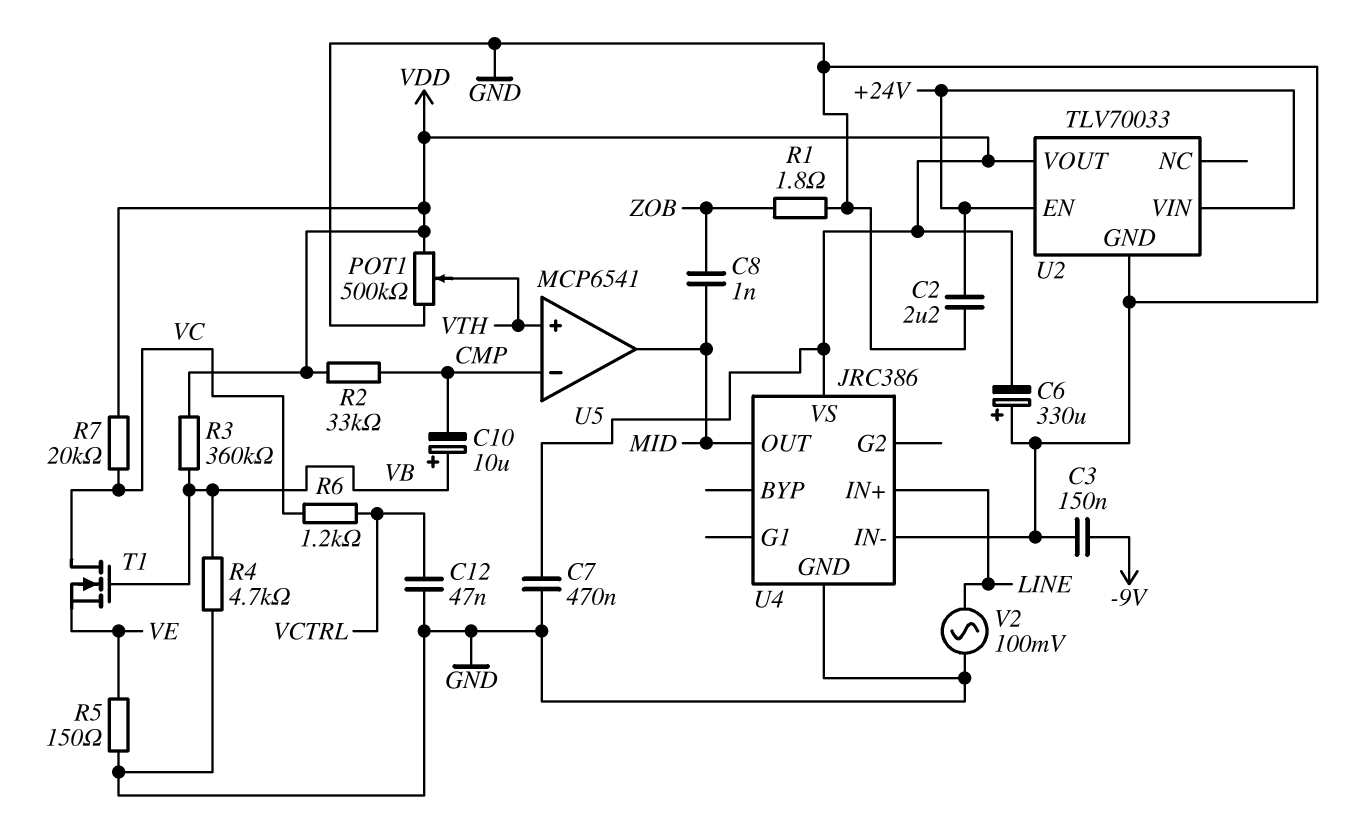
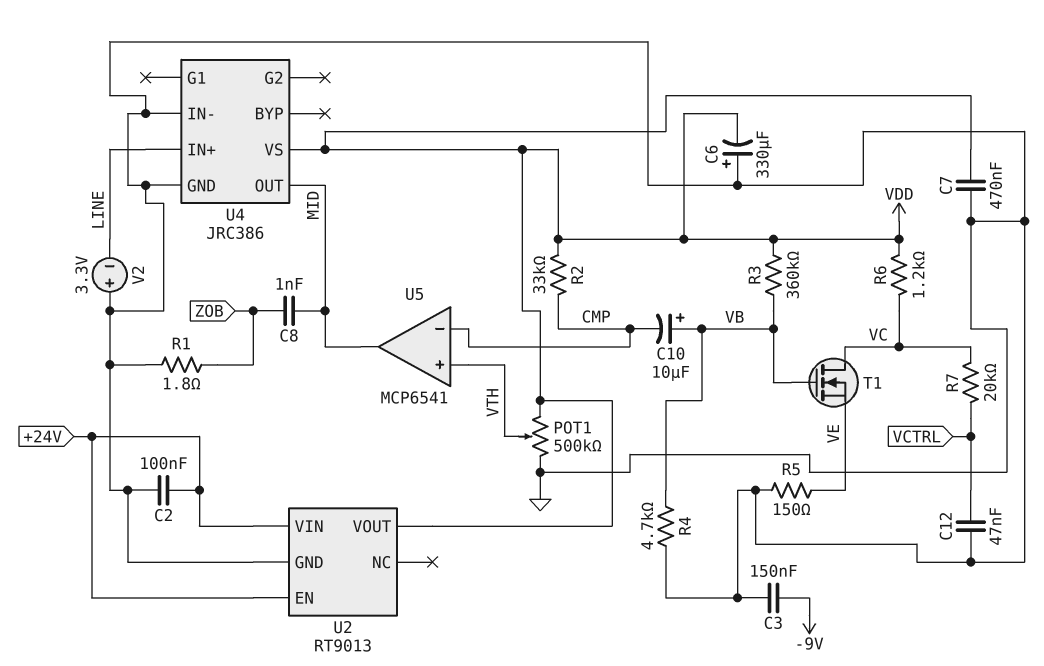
C2: 2.2uF (+24V, GND) -> 100nF (+24V, GND)
R6: 1.2k (VC, VCTRL) -> 1.2k (VC, VDD)
R7: 20k (VC, VDD) -> 20k (VC, VCTRL)
U2: TLV70033 -> RT9013
V2: AC 100mV (GND, LINE) -> 3.3V (plus GND, minus LINE)

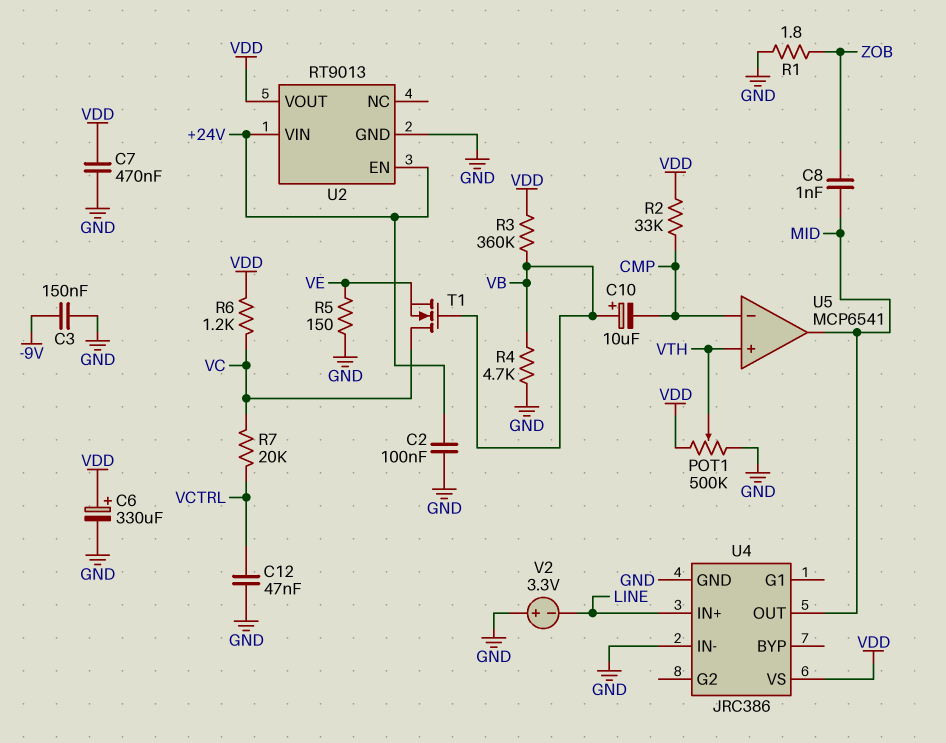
C6: 330uF (plus GND, minus VDD) -> 330uF (plus VDD, minus GND)

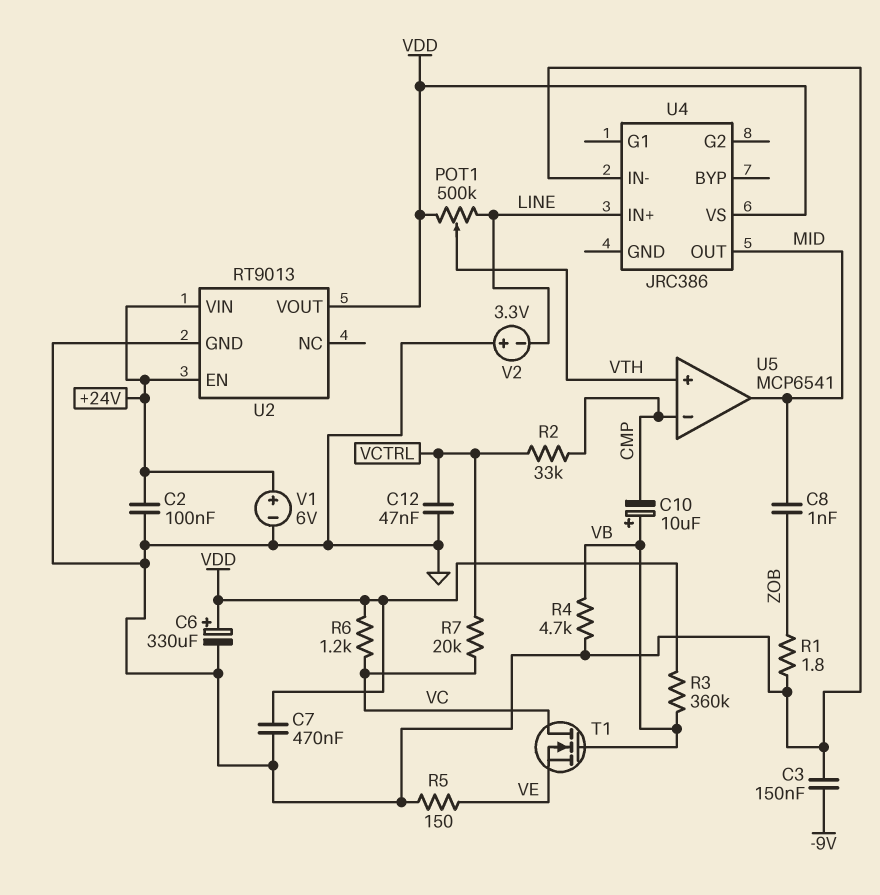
POT1: 500k (GND, VDD, wiper VTH) -> 500k (LINE, VDD, wiper VTH)
R2: 33k (CMP, VDD) -> 33k (CMP, VCTRL)
U4 pin GND: GND -> none
V1: none -> 6V (plus +24V, minus GND)

